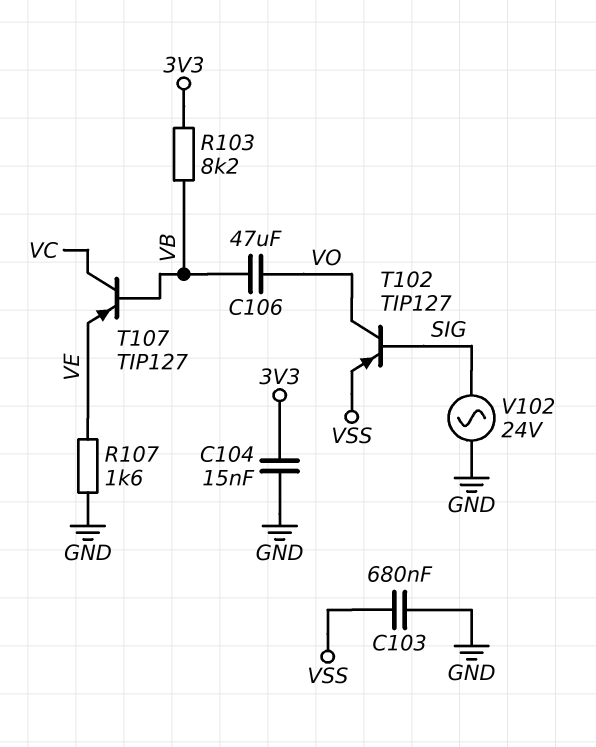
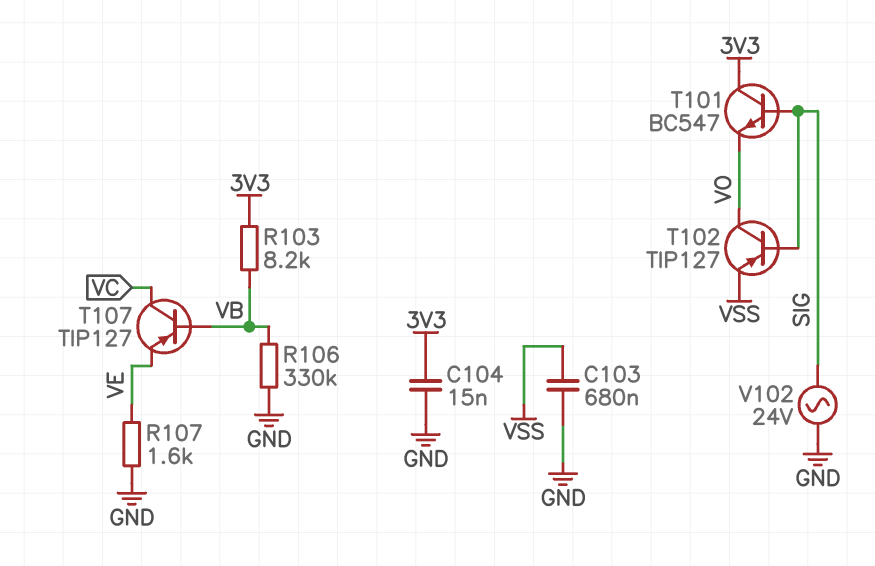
C106: 47uF (VB, VO) -> none
R106: none -> 330k (GND, VB)
T101: none -> NPN BC547 (B SIG, C 3V3, E VO)

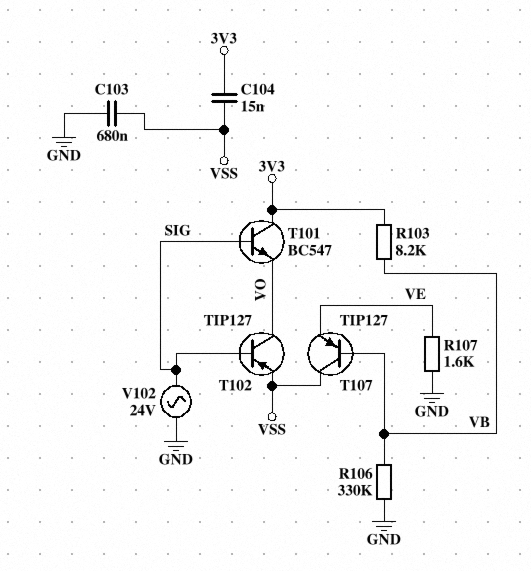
C104: 15nF (3V3, GND) -> 15nF (3V3, VSS)
T107: PNP TIP127 (B VB, C VC, E VE) -> PNP TIP127 (B VB, C VSS, E VE)

